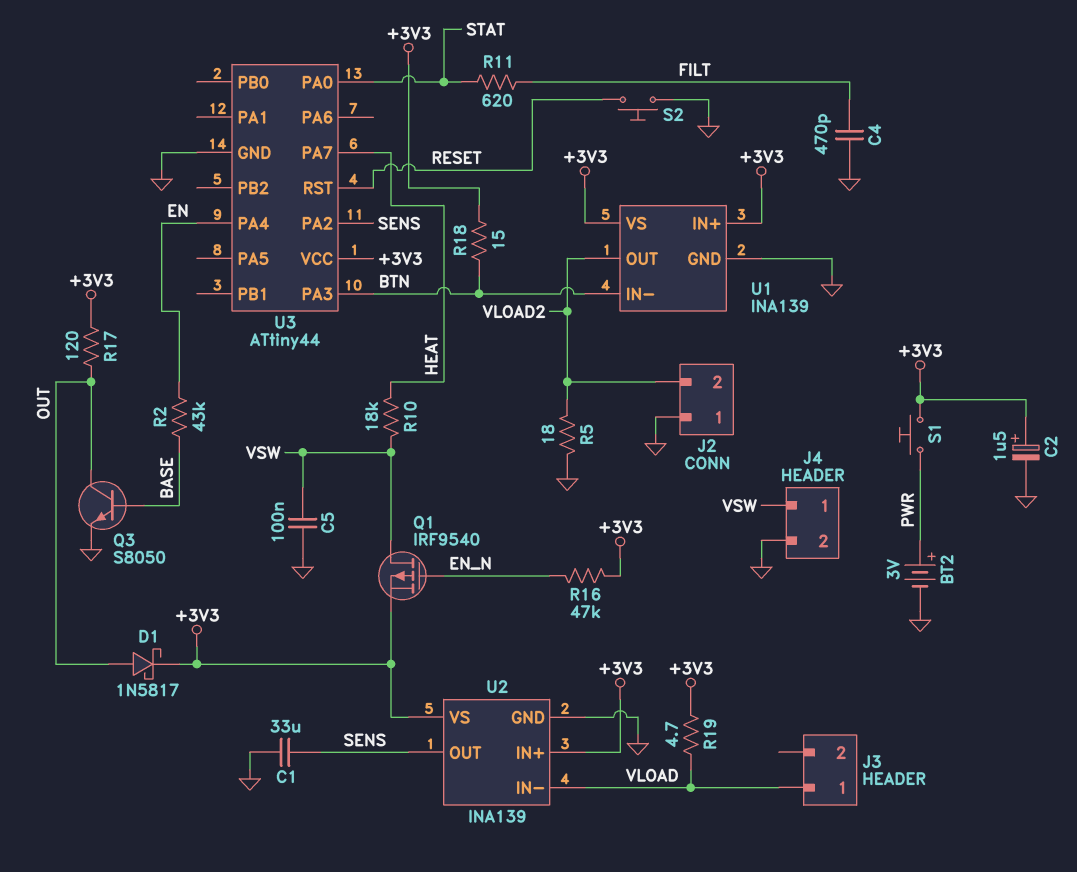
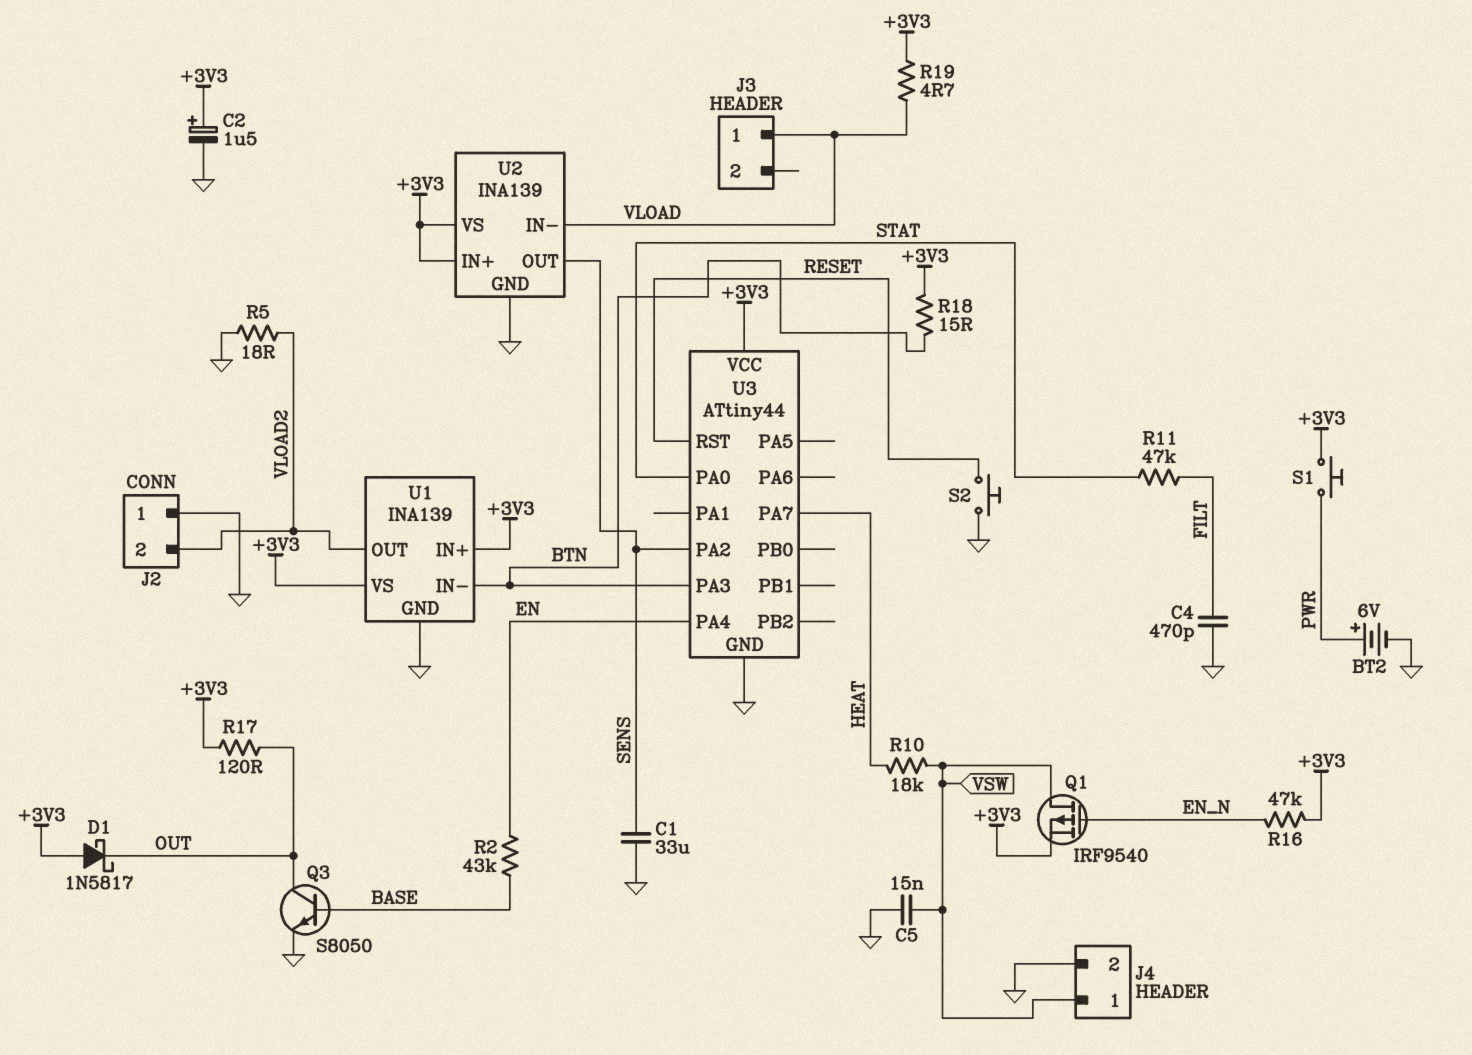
BT2: 3V (plus PWR, minus GND) -> 6V (plus PWR, minus GND)
C5: 100nF (GND, VSW) -> 15nF (GND, VSW)
D1: schottky 1N5817 (A OUT, K +3V3) -> schottky 1N5817 (A +3V3, K OUT)
R11: 620 (FILT, STAT) -> 47k (FILT, STAT)

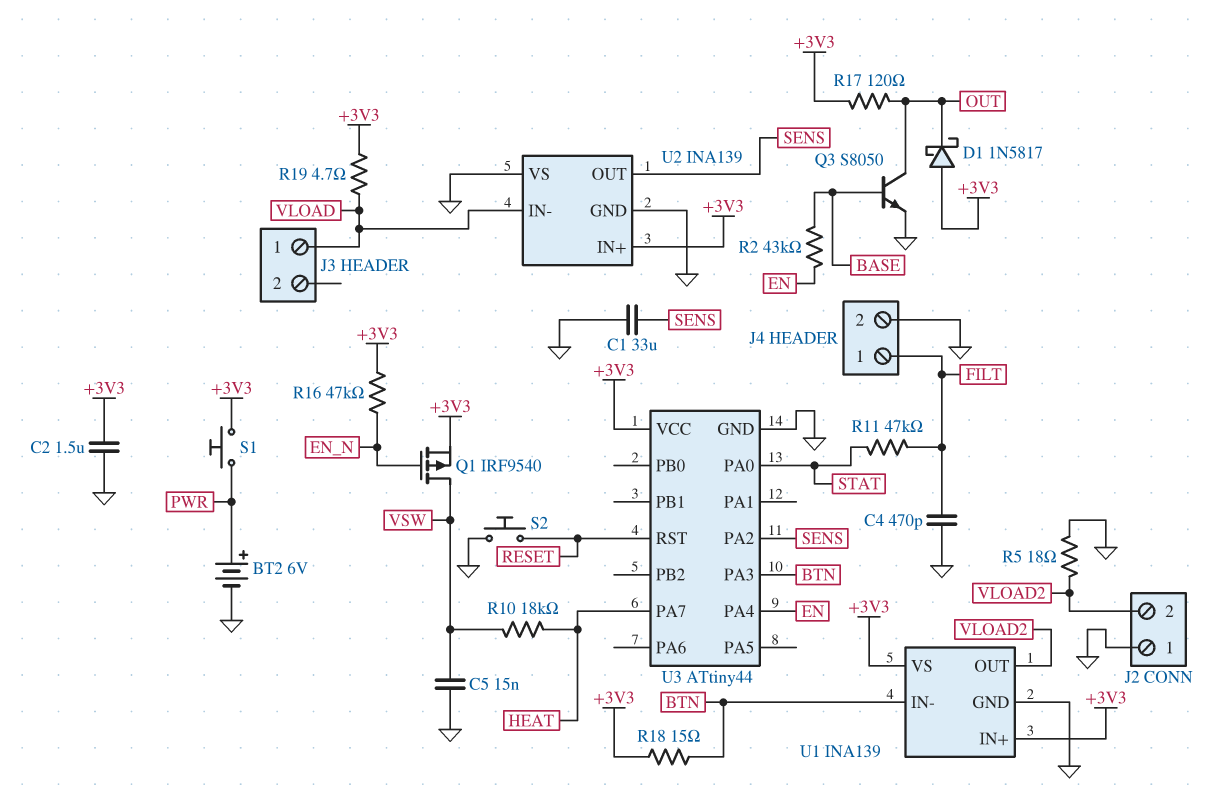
C2: 1.5uF (plus +3V3, minus GND) -> 1.5uF (+3V3, GND)
J4 pin 1: VSW -> FILT
U2 pin VS: +3V3 -> GND

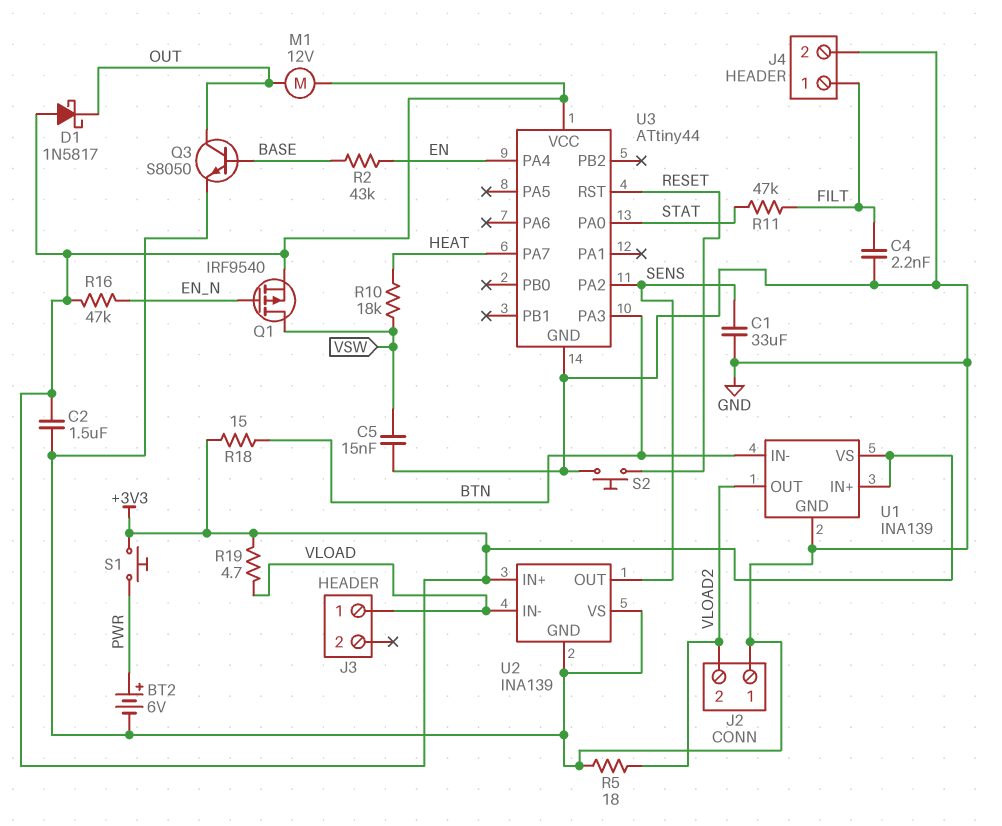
C4: 470pF (FILT, GND) -> 2.2nF (FILT, GND)
M1: none -> motor 12V (+3V3, OUT)
R17: 120 (+3V3, OUT) -> none

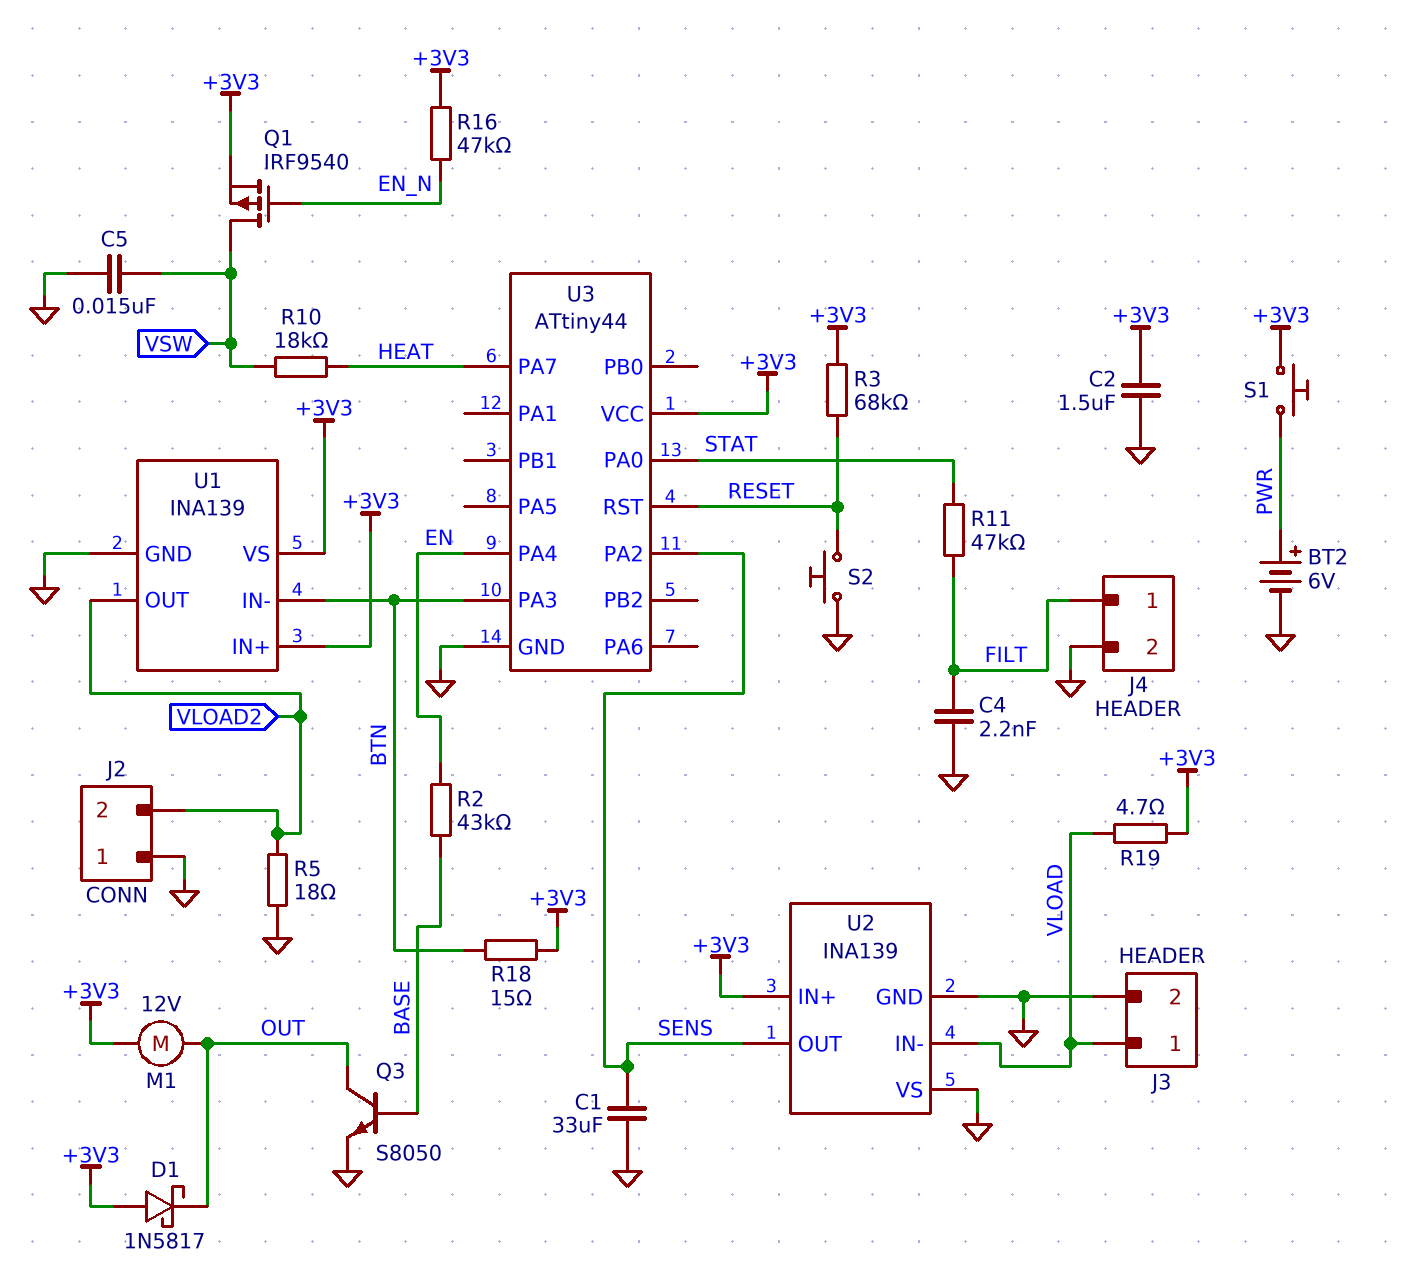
J3 pin 2: none -> GND
R3: none -> 68k (+3V3, RESET)

